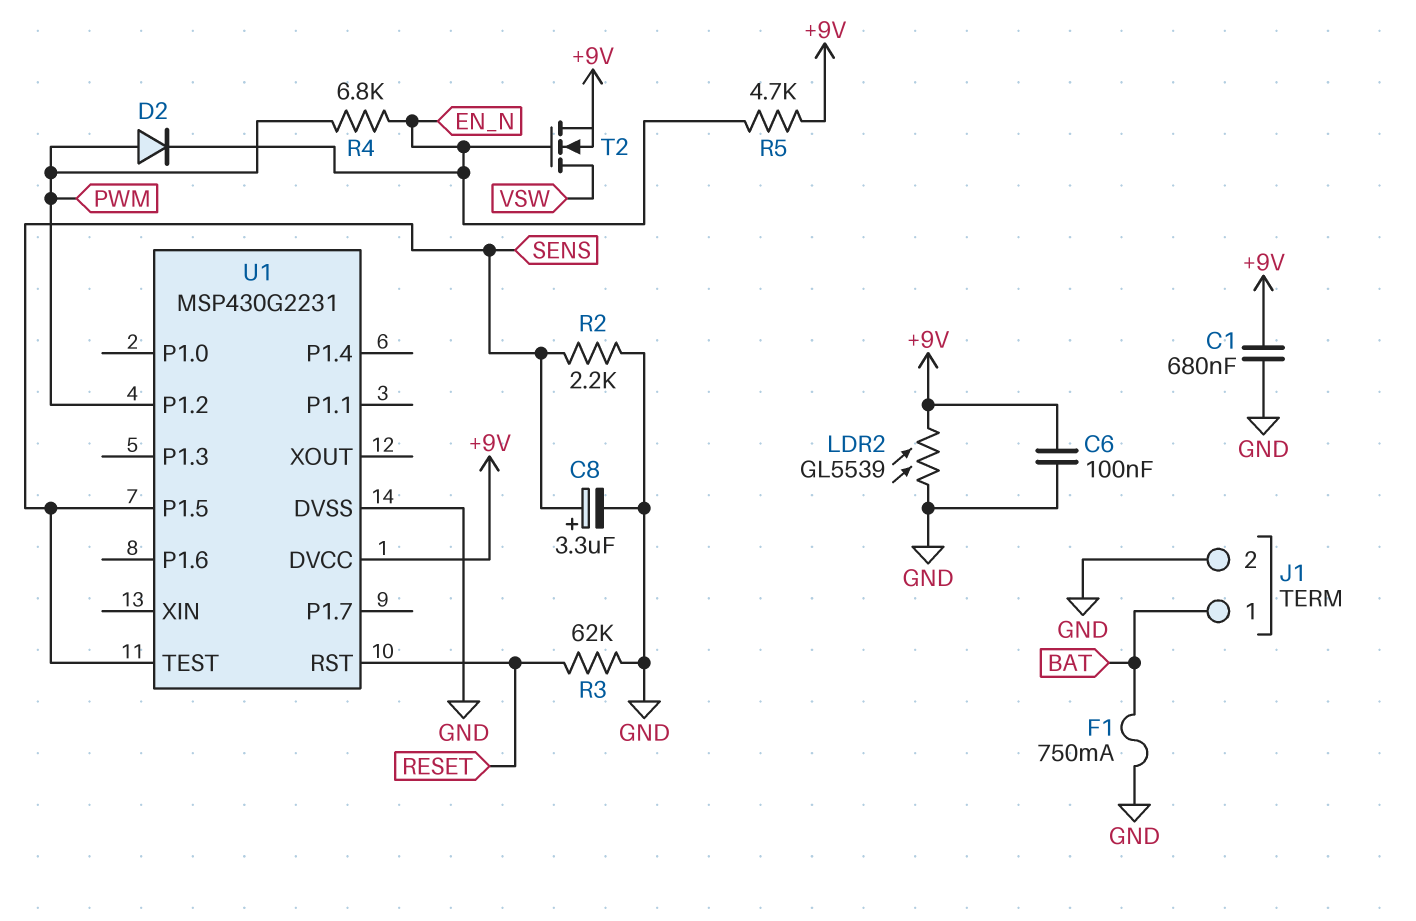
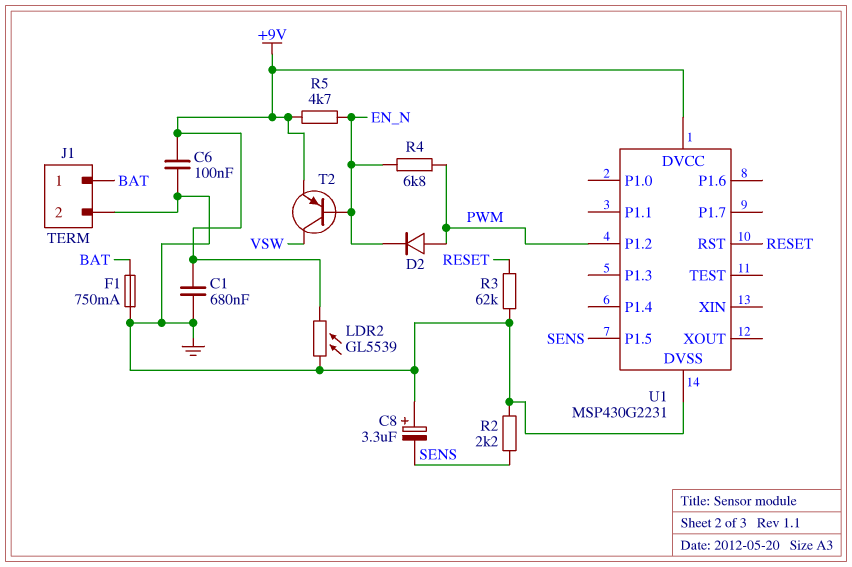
C8: 3.3uF (plus SENS, minus GND) -> 3.3uF (plus GND, minus SENS)
T2: NMOS (G EN_N, D VSW, S +9V) -> PNP (B EN_N, C VSW, E +9V)
U1 pin TEST: SENS -> none

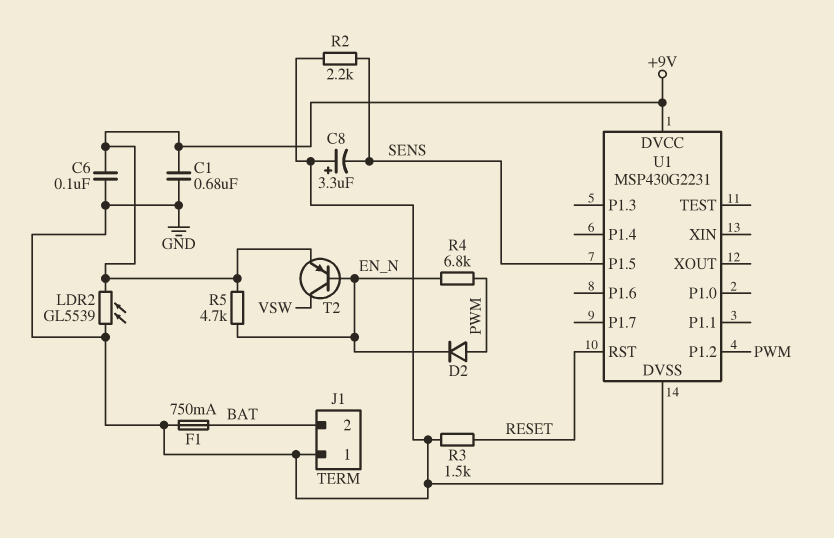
J1 pin 1: BAT -> GND
J1 pin 2: GND -> BAT
R3: 62k (GND, RESET) -> 1.5k (GND, RESET)

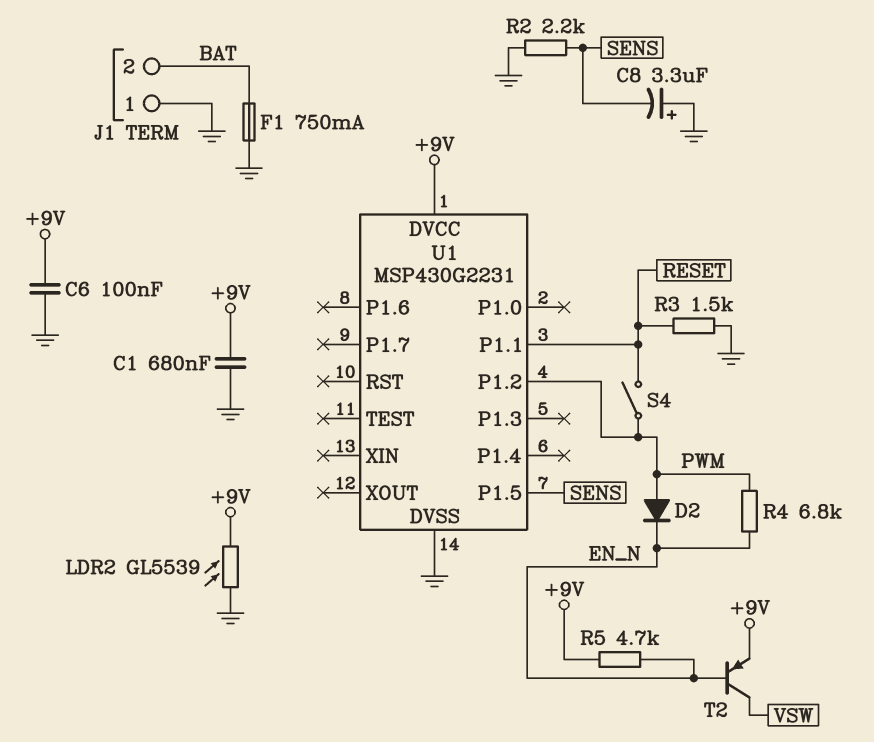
S4: none -> switch (PWM, RESET)
U1 pin P1.1: none -> RESET
U1 pin RST: RESET -> none

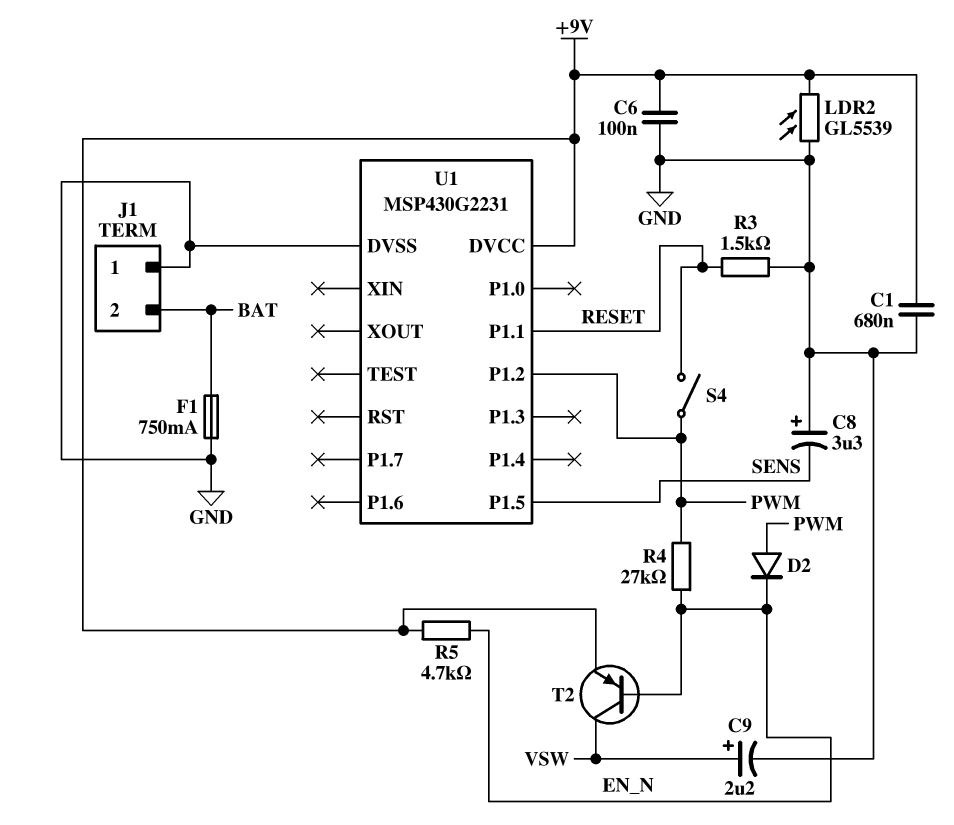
C9: none -> 2.2uF (plus VSW, minus GND)
R2: 2.2k (GND, SENS) -> none
R4: 6.8k (EN_N, PWM) -> 27k (EN_N, PWM)

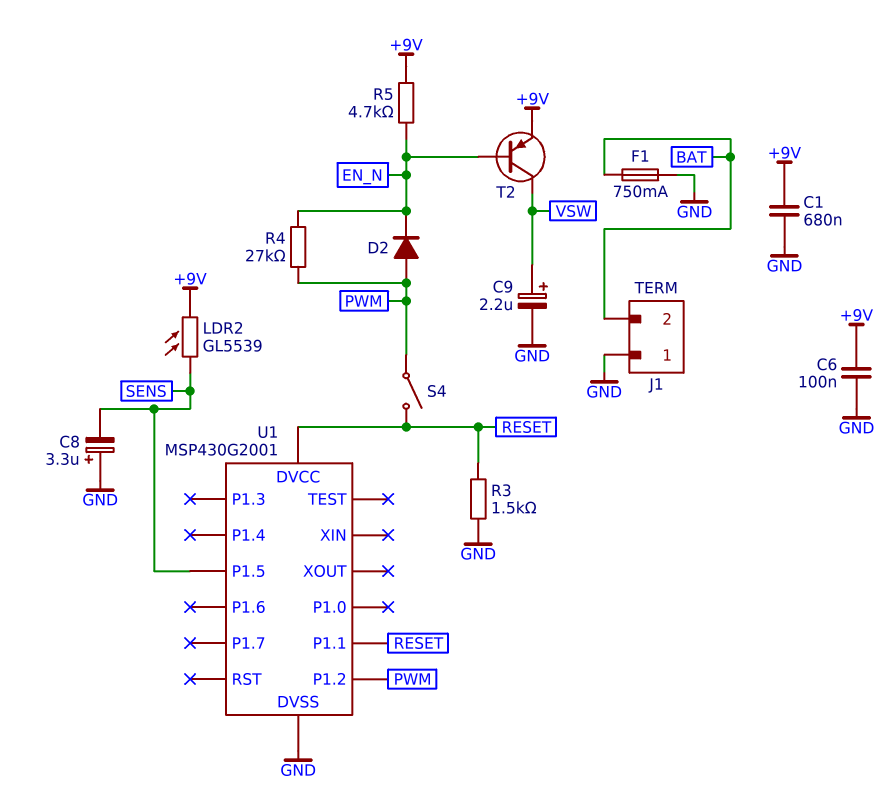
LDR2: GL5539 (+9V, GND) -> GL5539 (+9V, SENS)
U1: MSP430G2231 -> MSP430G2001
U1 pin DVCC: +9V -> RESET

